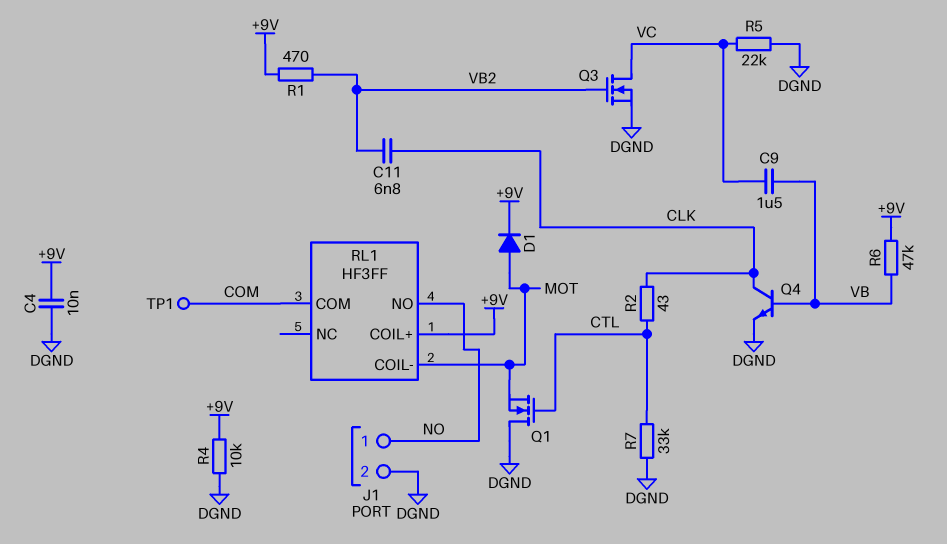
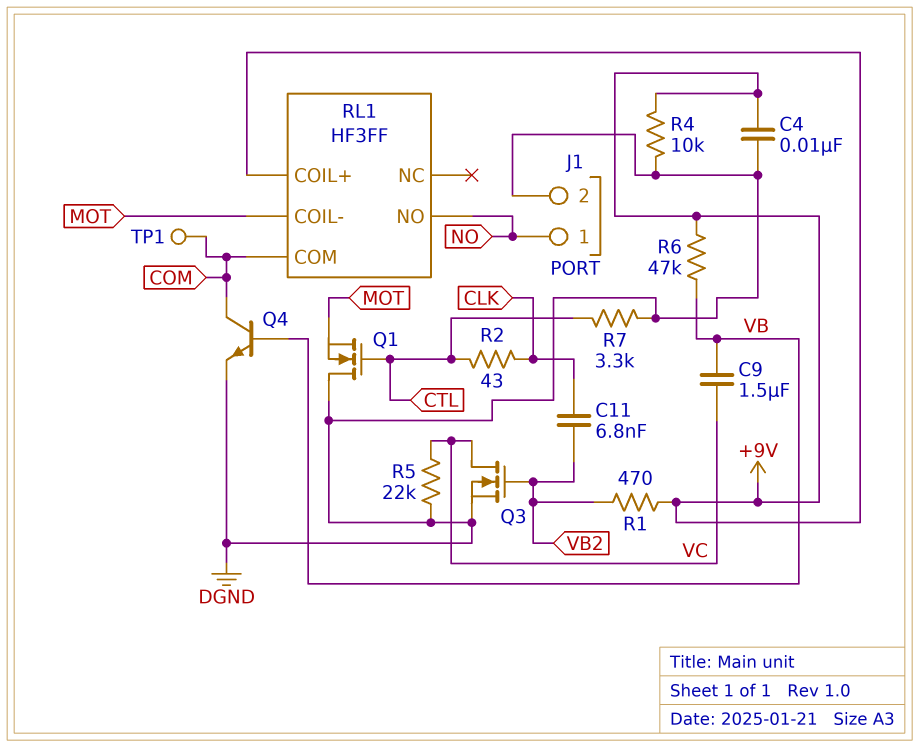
D1: diode (A MOT, K +9V) -> none
Q4: NPN (B VB, C CLK, E DGND) -> NPN (B VB, C COM, E DGND)
R7: 33k (CTL, DGND) -> 3.3k (CTL, DGND)

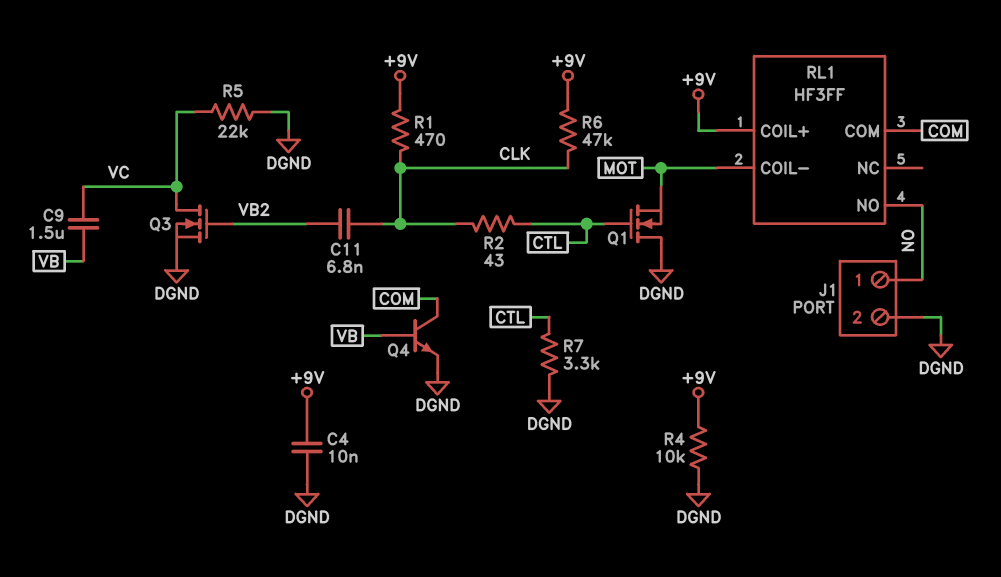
R1: 470 (+9V, VB2) -> 470 (+9V, CLK)
R6: 47k (+9V, VB) -> 47k (+9V, CLK)
TP1: test point (COM) -> none

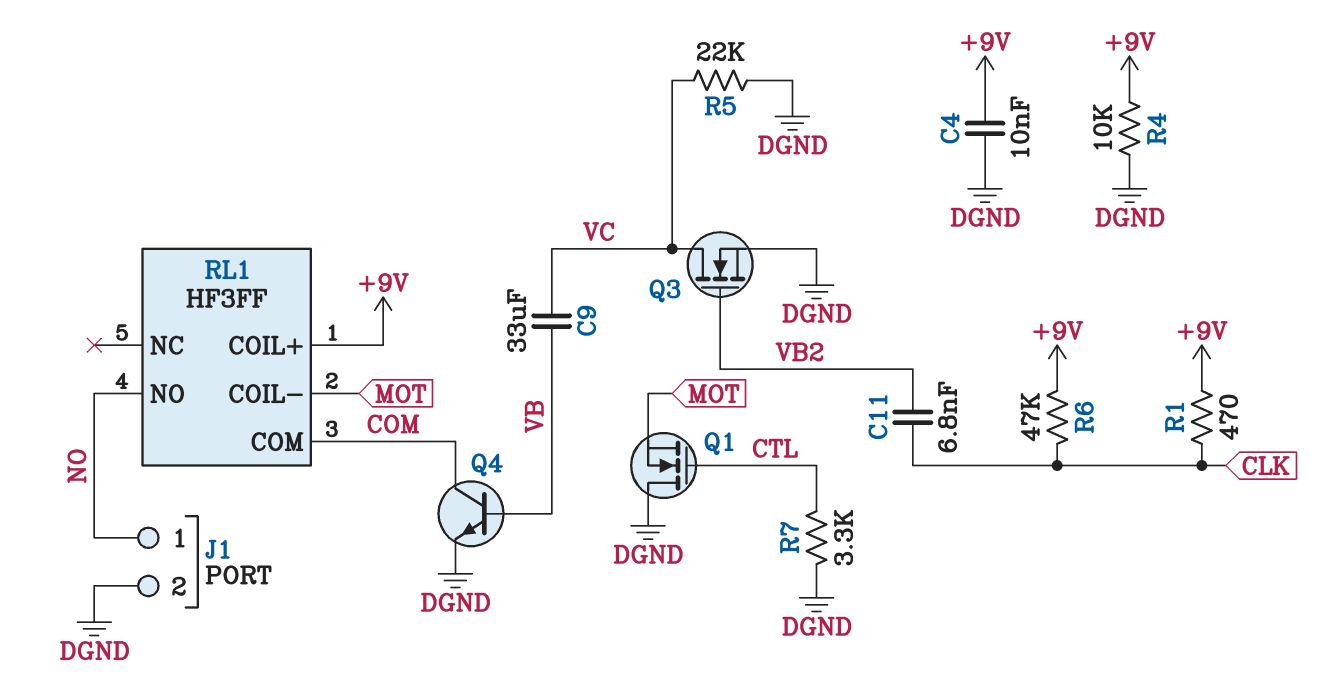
C9: 1.5uF (VB, VC) -> 33uF (VB, VC)
R2: 43 (CLK, CTL) -> none

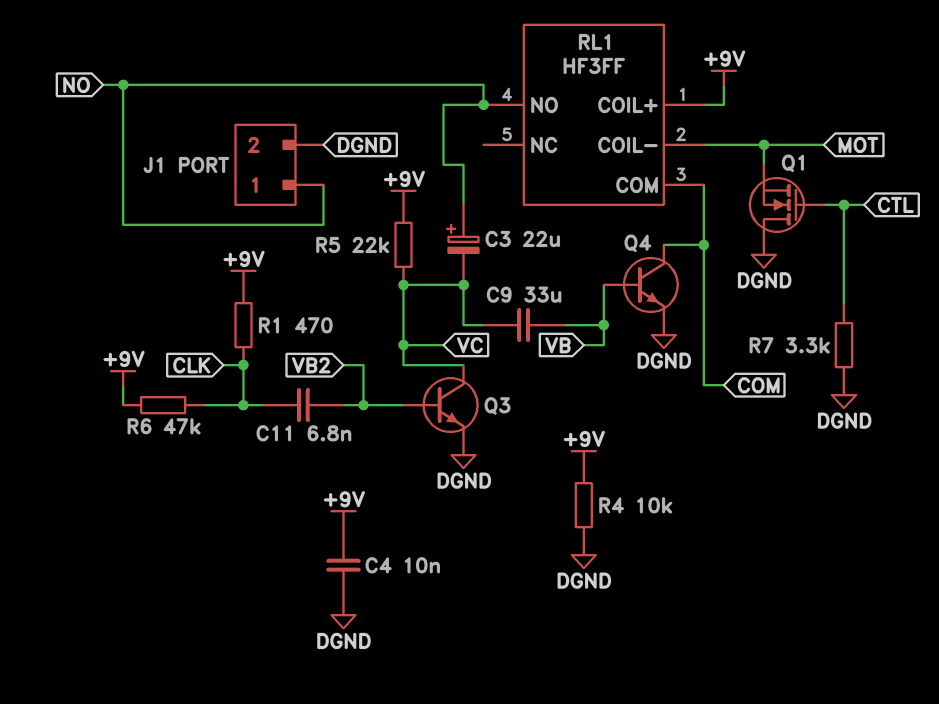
C3: none -> 22uF (plus NO, minus VC)
Q3: NMOS (G VB2, D VC, S DGND) -> NPN (B VB2, C VC, E DGND)
R5: 22k (DGND, VC) -> 22k (+9V, VC)

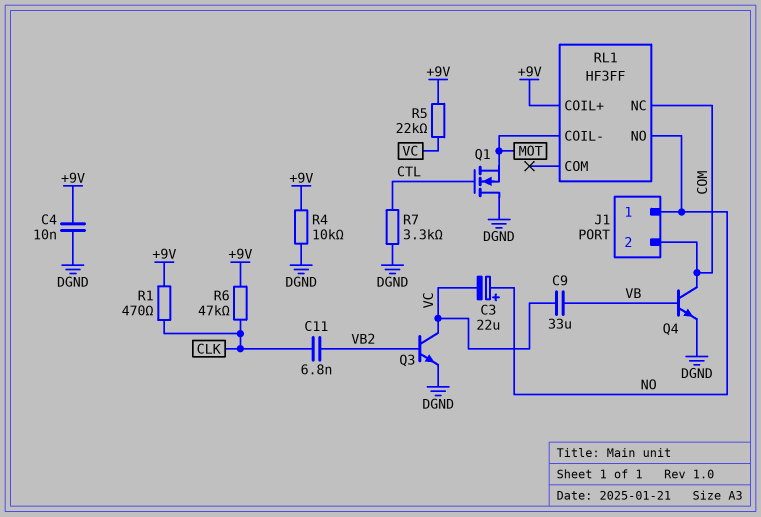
J1 pin 2: DGND -> COM
RL1 pin COM: COM -> none
RL1 pin NC: none -> COM

